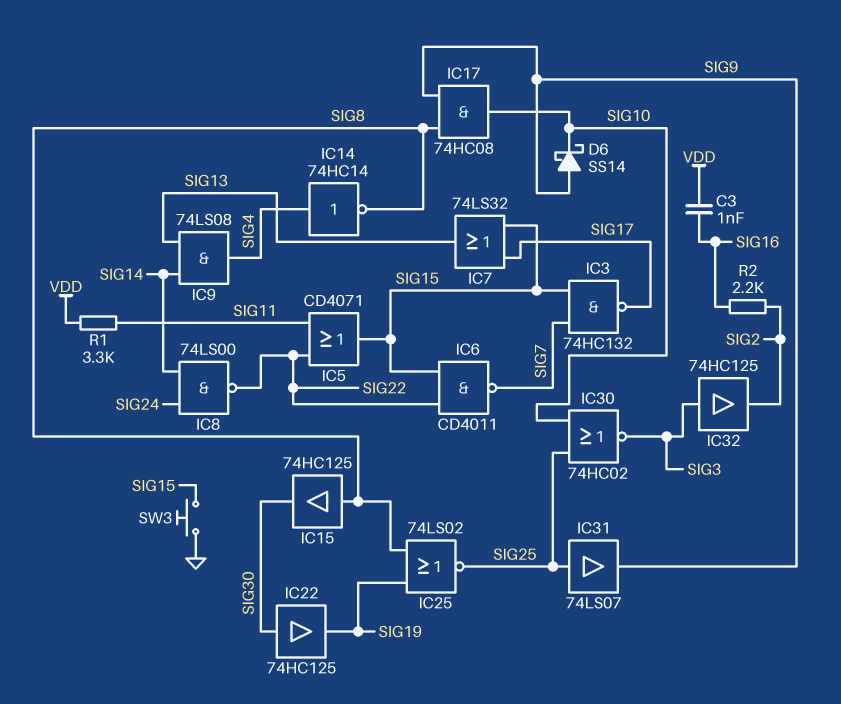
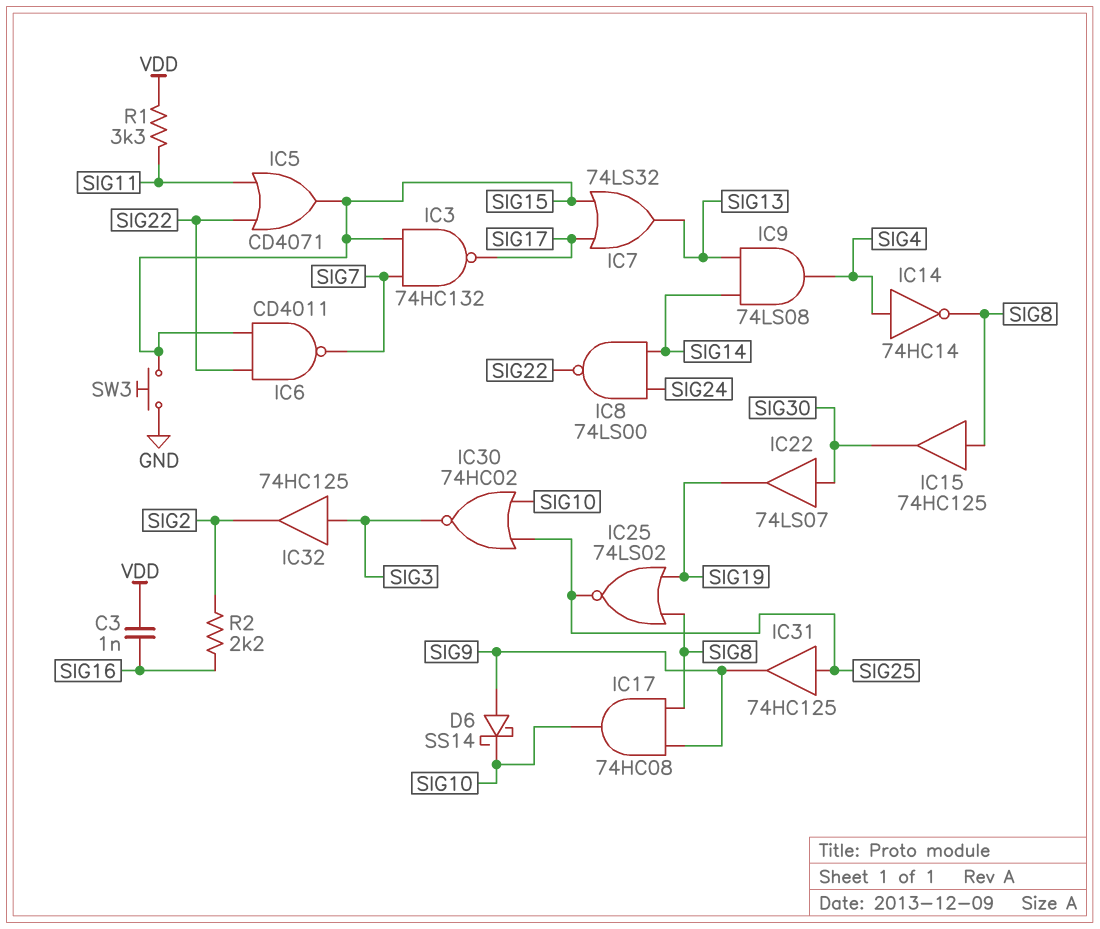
IC22: buffer 74HC125 (in SIG30, out SIG19) -> buffer 74LS07 (in SIG30, out SIG19)
IC31: buffer 74LS07 (in SIG25, out SIG9) -> buffer 74HC125 (in SIG25, out SIG9)

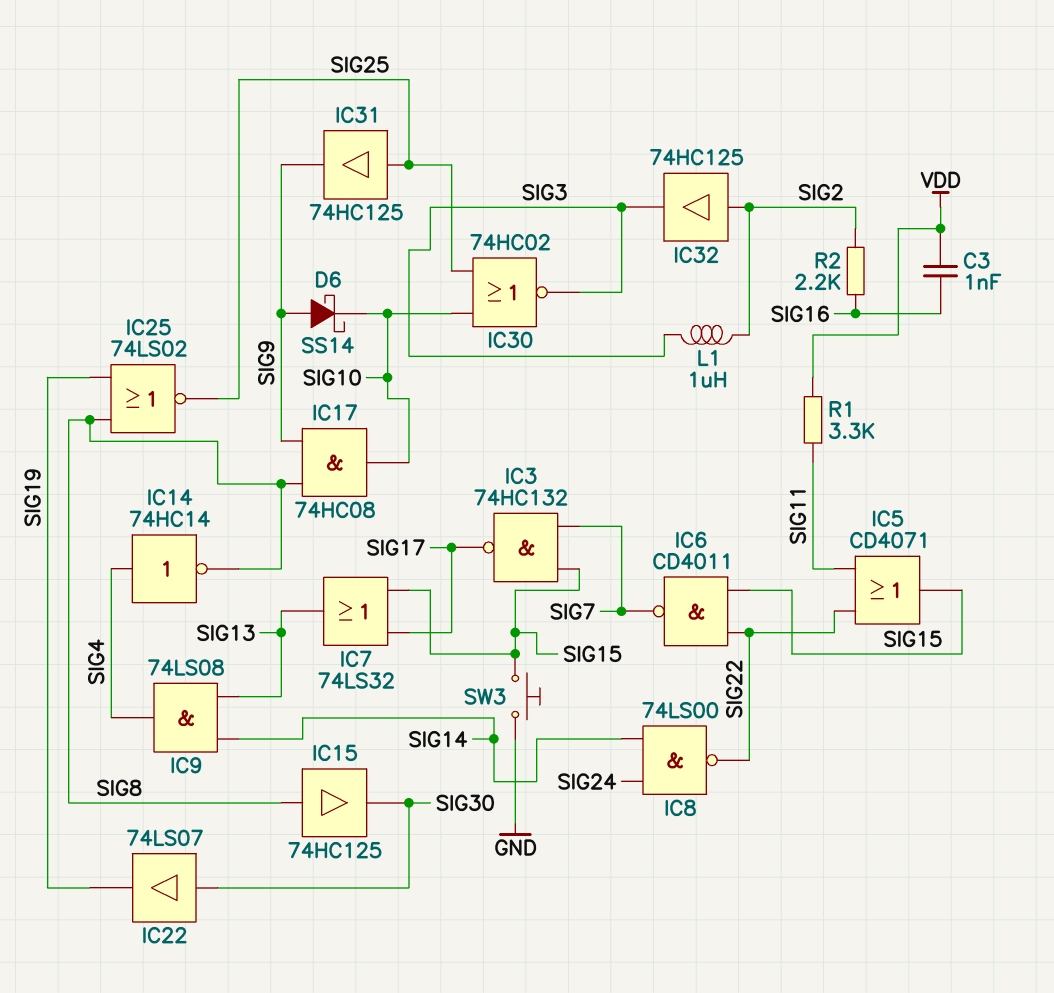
IC32: buffer 74HC125 (in SIG3, out SIG2) -> buffer 74HC125 (in SIG2, out SIG3)
L1: none -> 1uH (SIG2, SIG3)

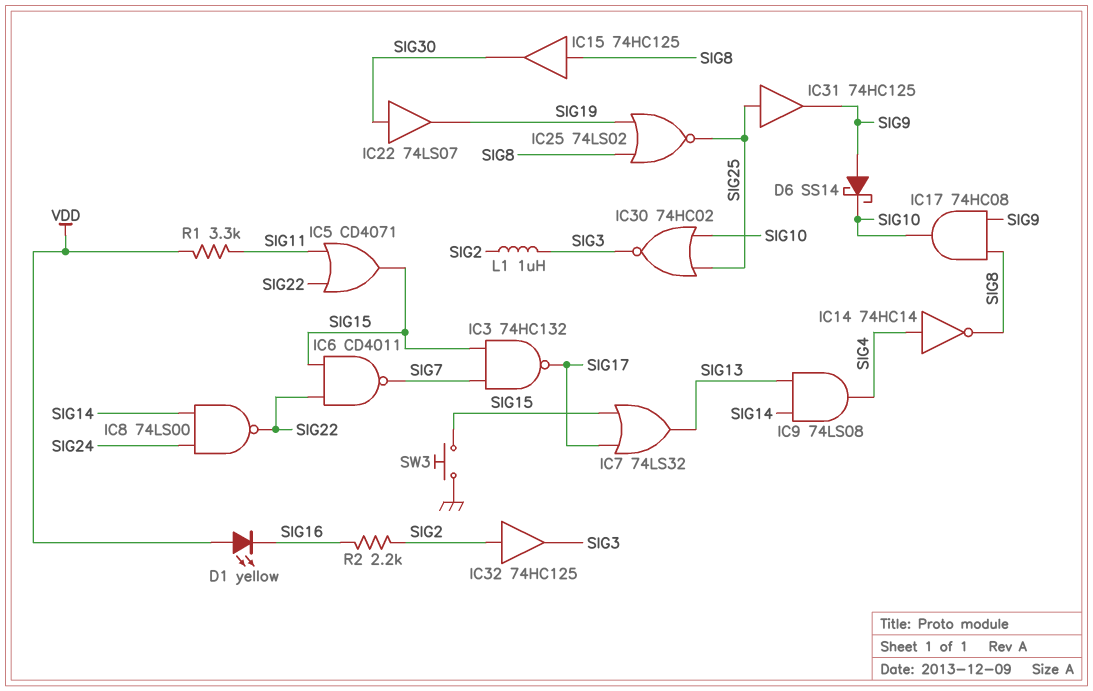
C3: 1nF (SIG16, VDD) -> none
D1: none -> LED yellow (A VDD, K SIG16)

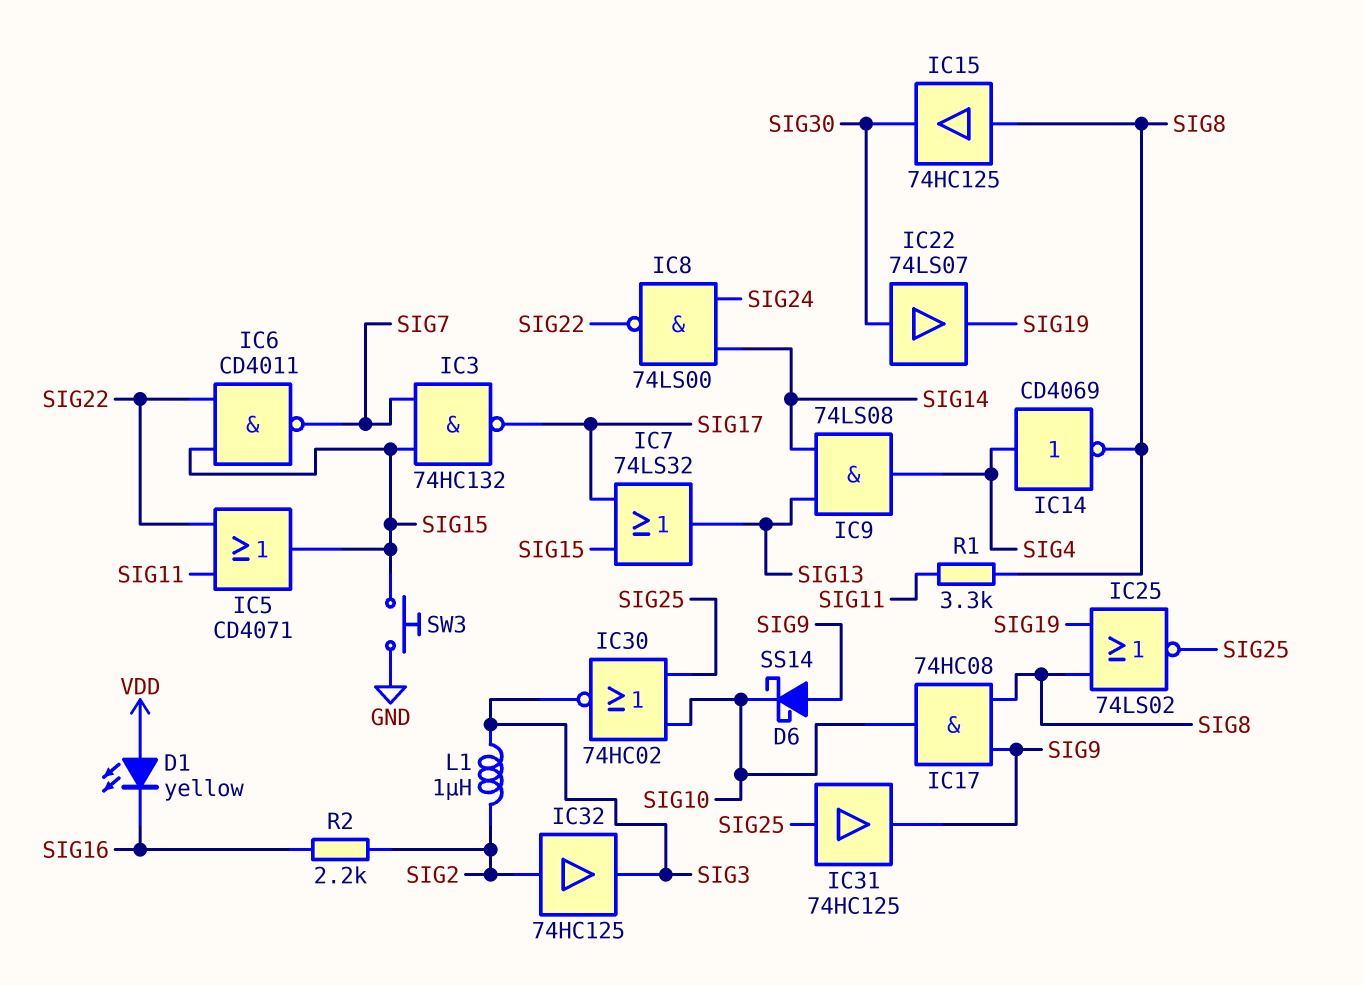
IC14: NOT 74HC14 (in SIG4, out SIG8) -> NOT CD4069 (in SIG4, out SIG8)
R1: 3.3k (SIG11, VDD) -> 3.3k (SIG8, SIG11)

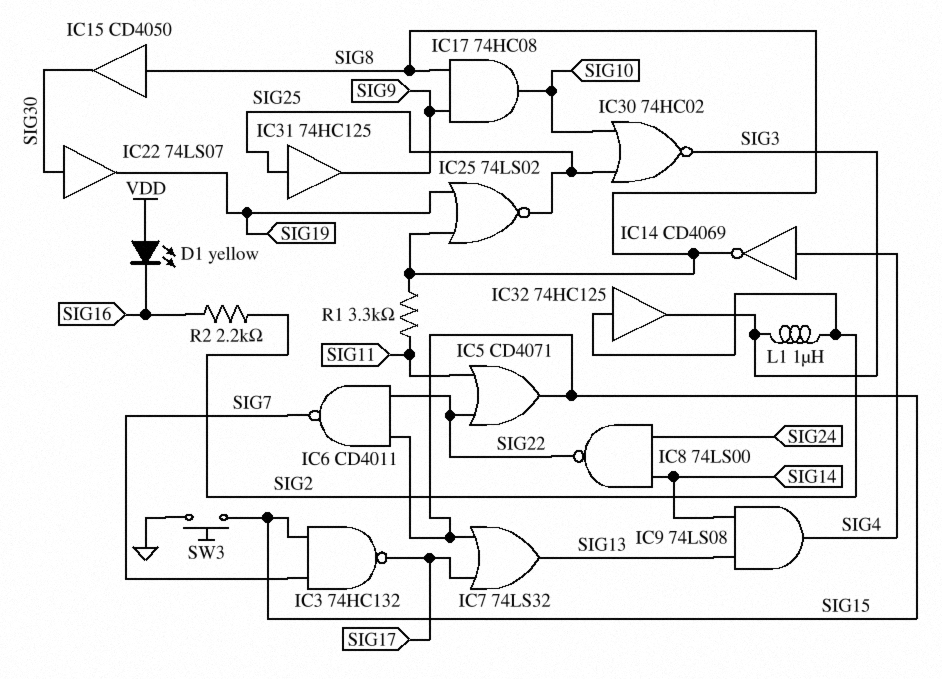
D6: schottky SS14 (A SIG9, K SIG10) -> none
IC15: buffer 74HC125 (in SIG8, out SIG30) -> buffer CD4050 (in SIG8, out SIG30)

